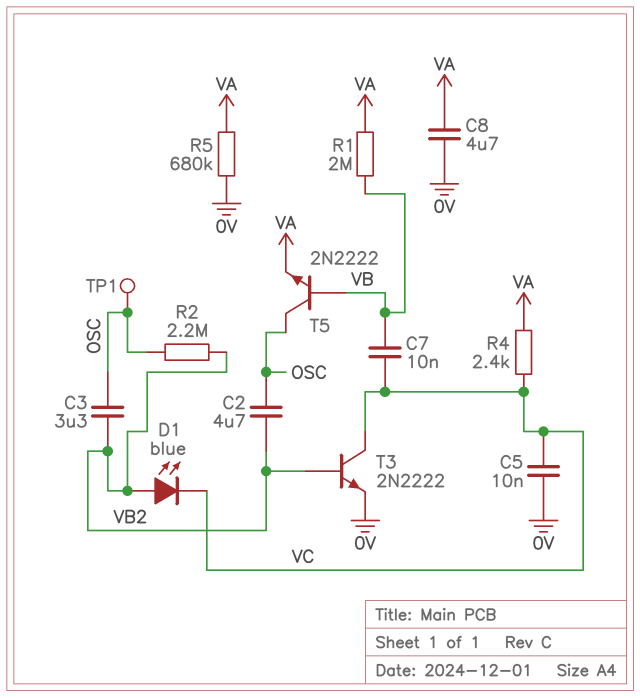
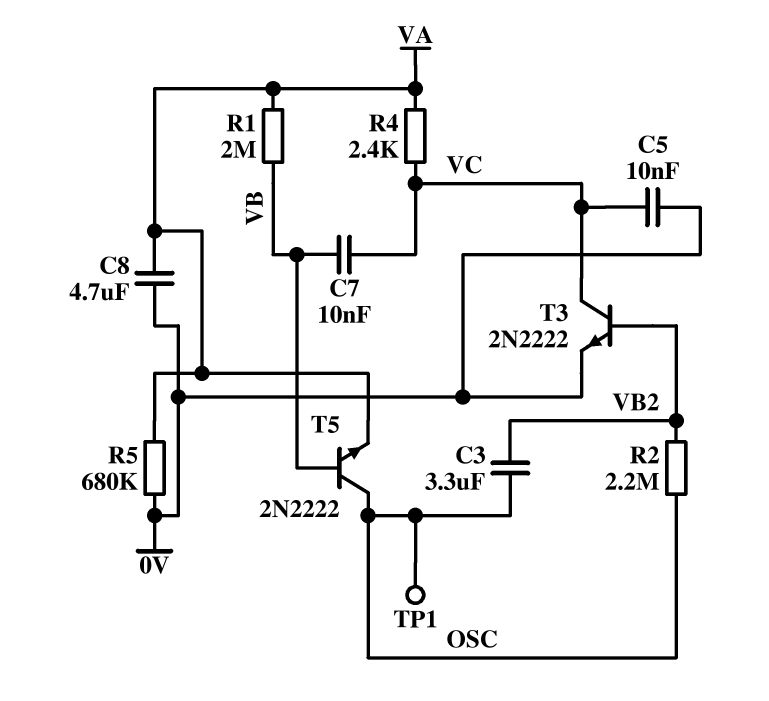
C2: 4.7uF (OSC, VB2) -> none
D1: LED blue (A VB2, K VC) -> none

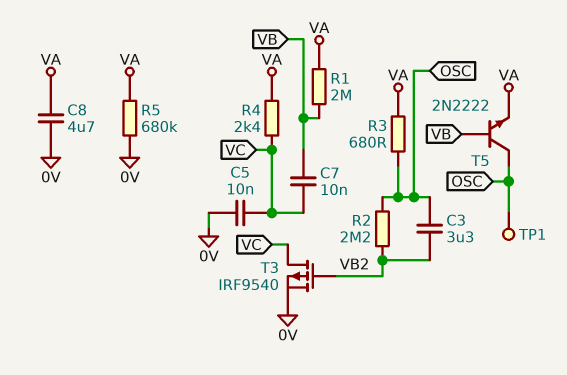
R3: none -> 680 (OSC, VA)
T3: NPN 2N2222 (B VB2, C VC, E 0V) -> PMOS IRF9540 (G VB2, D VC, S 0V)

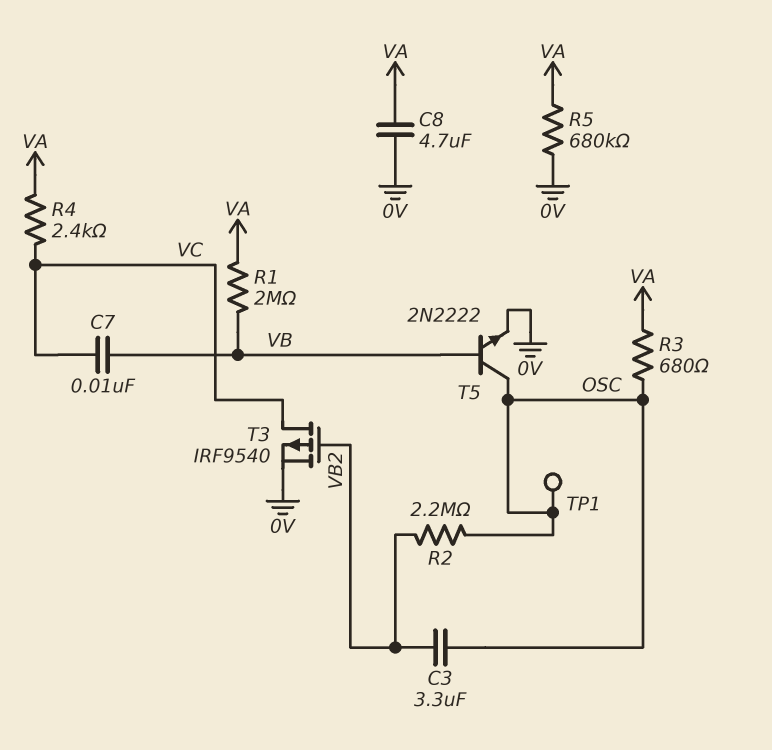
C5: 10nF (0V, VC) -> none
T5: NPN 2N2222 (B VB, C OSC, E VA) -> NPN 2N2222 (B VB, C OSC, E 0V)

